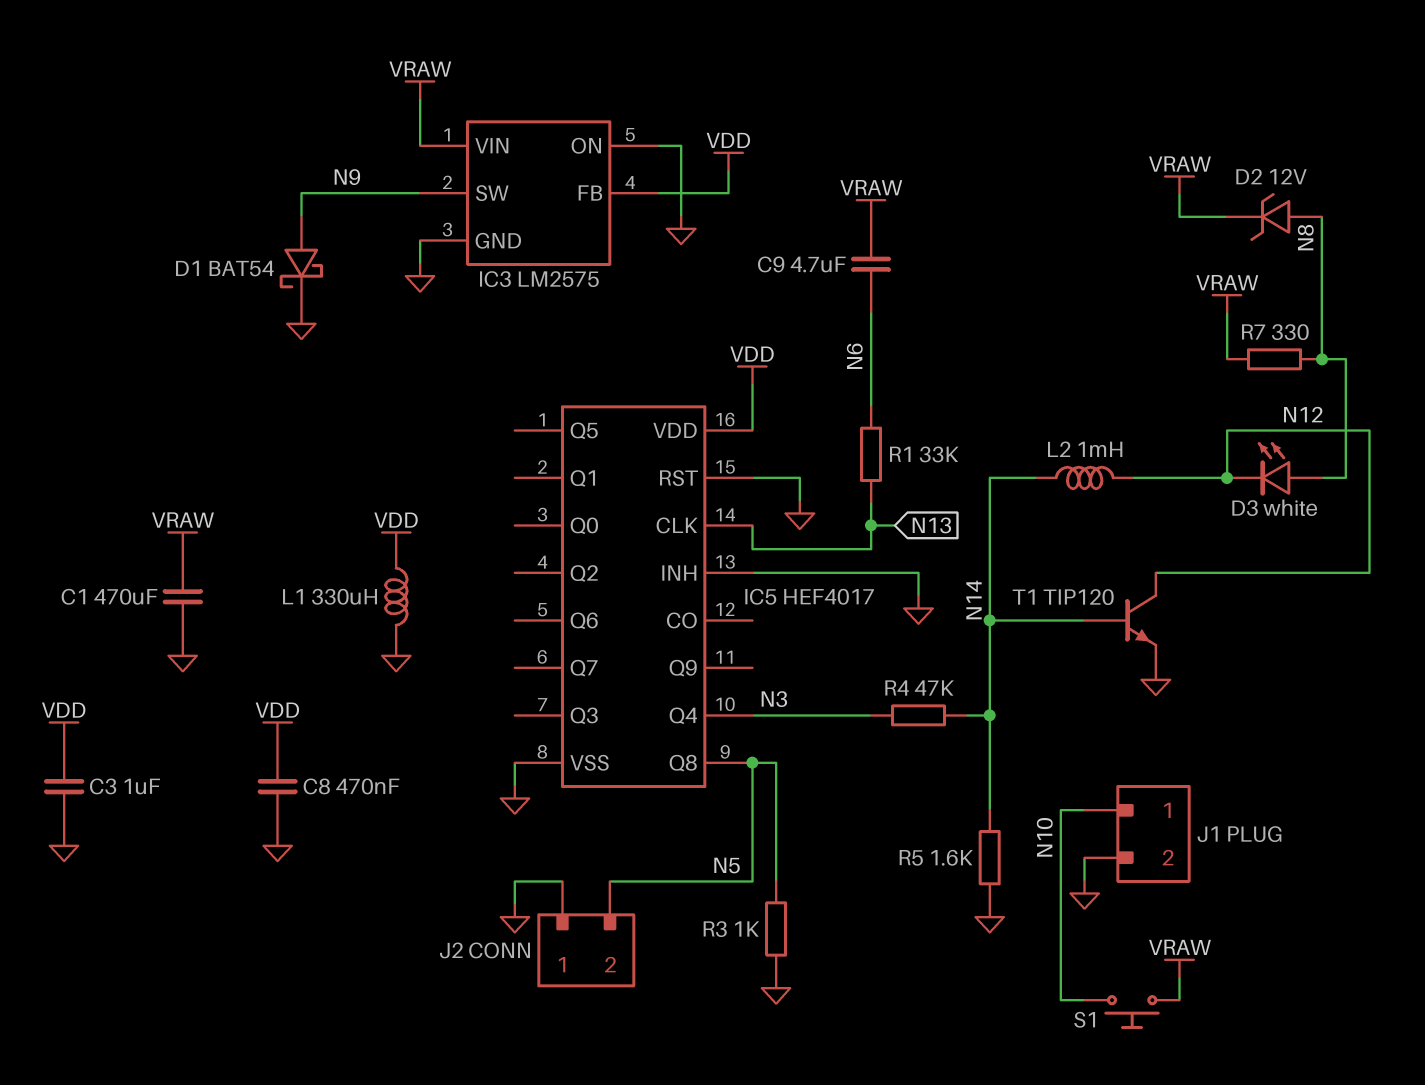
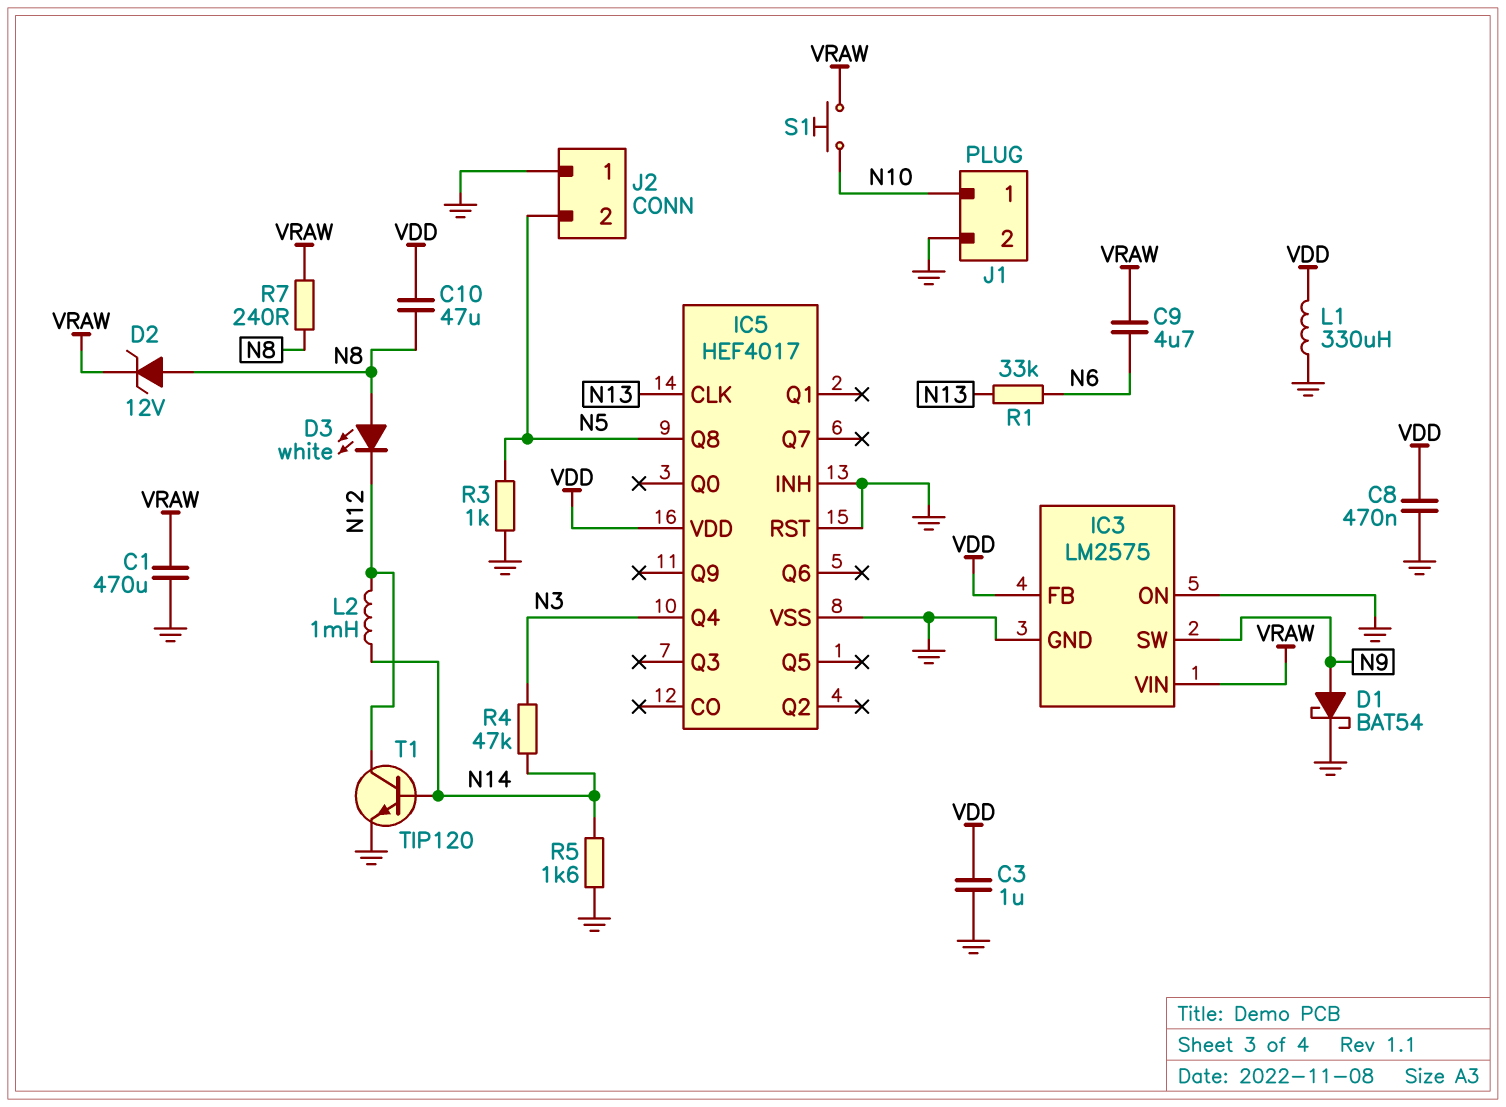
C10: none -> 47uF (N8, VDD)
R7: 330 (N8, VRAW) -> 240 (N8, VRAW)

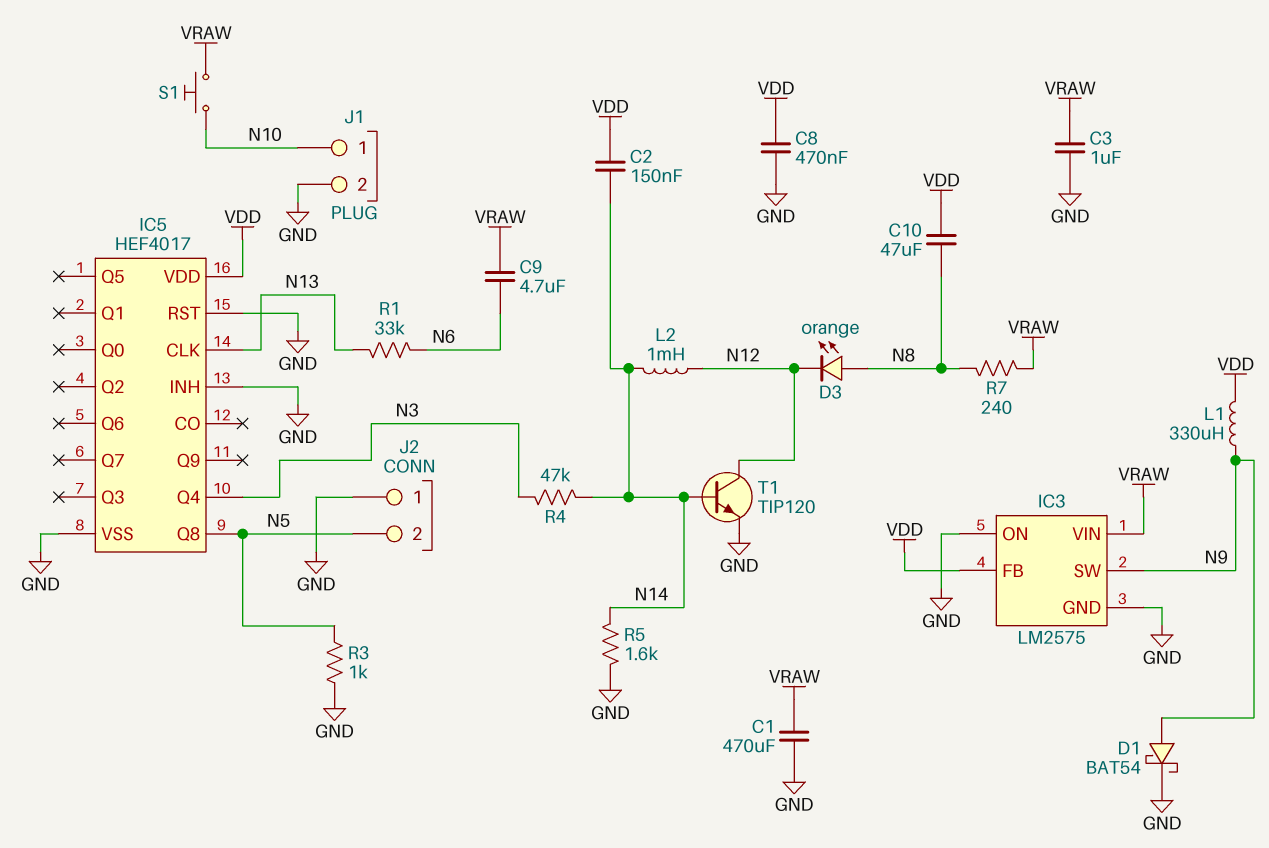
C2: none -> 150nF (N14, VDD)
C3: 1uF (GND, VDD) -> 1uF (GND, VRAW)
D2: zener 12V (A N8, K VRAW) -> none
D3: LED white (A N8, K N12) -> LED orange (A N8, K N12)
L1: 330uH (GND, VDD) -> 330uH (N9, VDD)

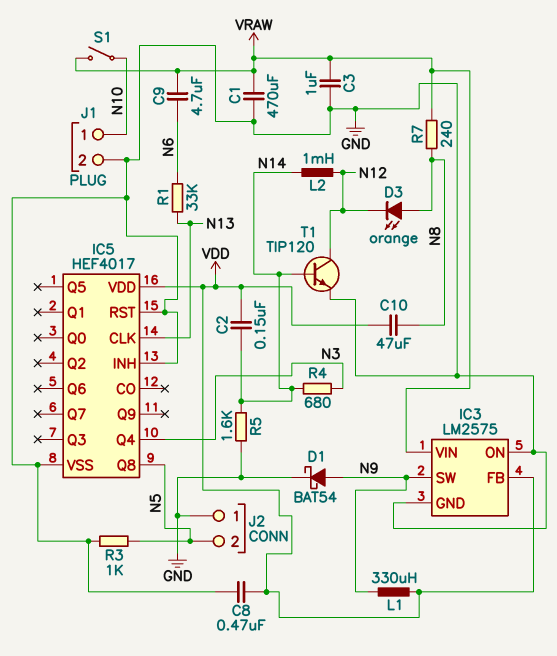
R4: 47k (N3, N14) -> 680 (N3, N14)
S1: button (N10, VRAW) -> switch (N10, VRAW)

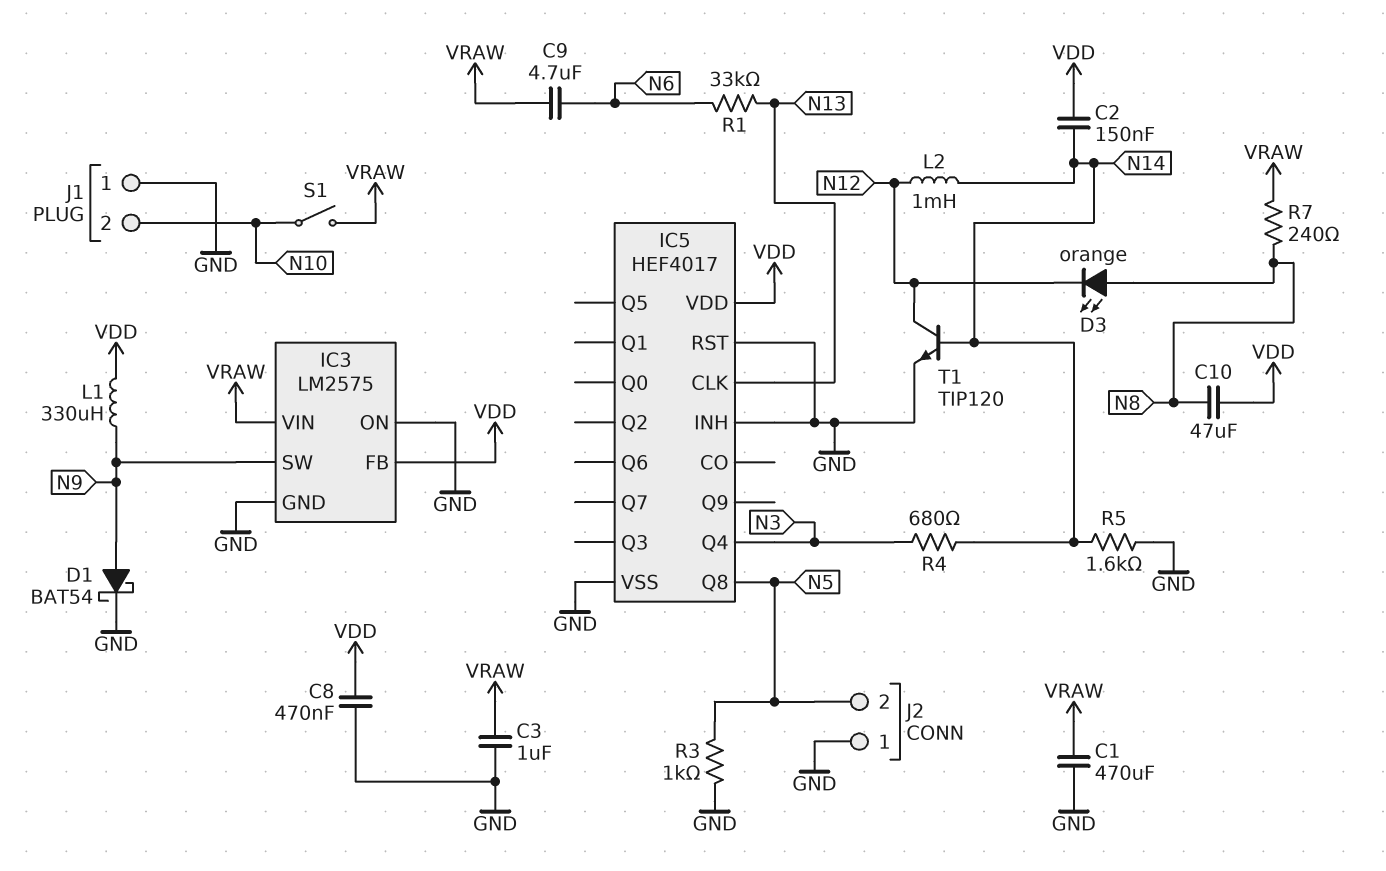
J1 pin 1: N10 -> GND
J1 pin 2: GND -> N10

